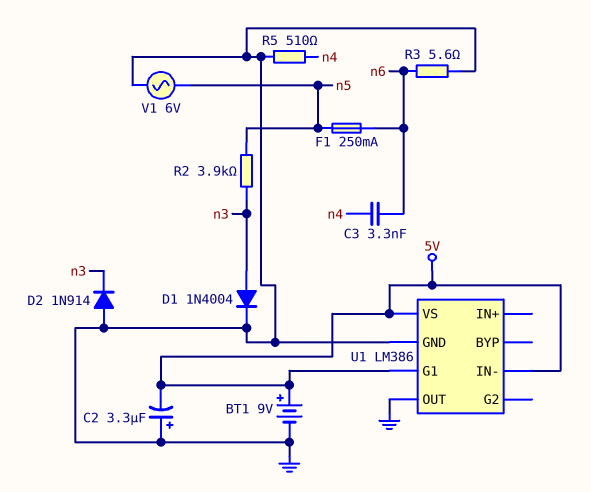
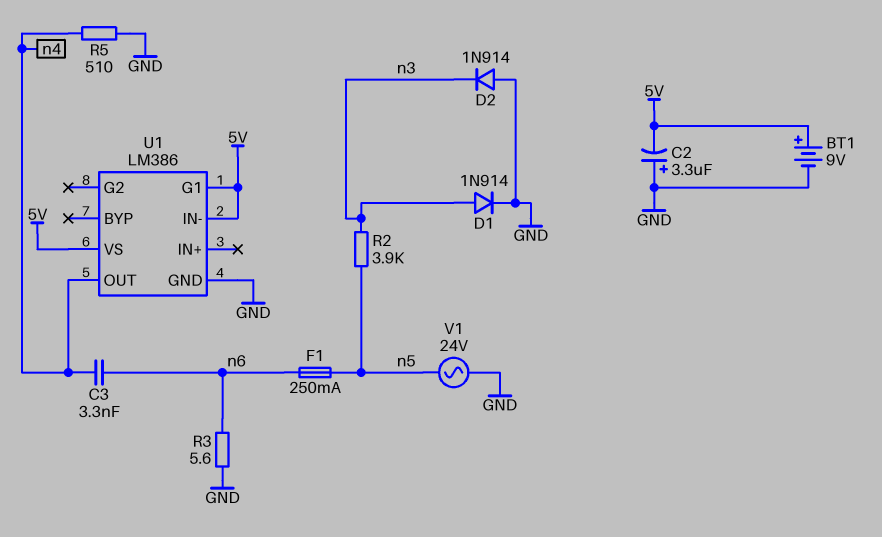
D1: diode 1N4004 (A n3, K GND) -> diode 1N914 (A n3, K GND)
U1 pin OUT: GND -> n4
V1: AC 6V (GND, n5) -> AC 24V (GND, n5)

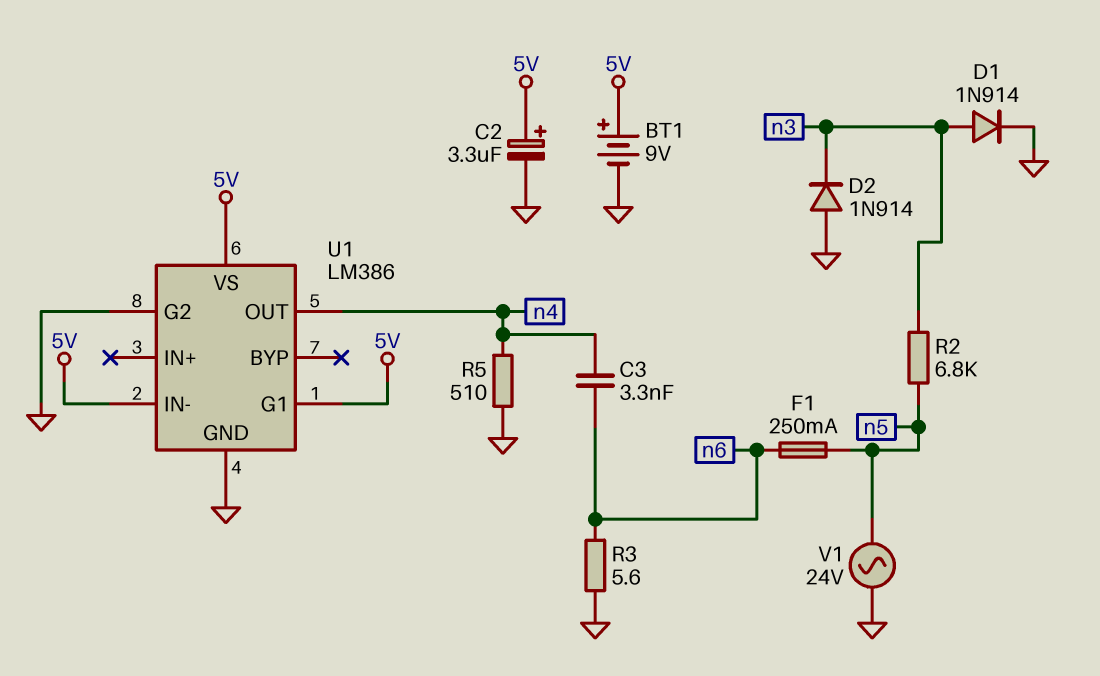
C2: 3.3uF (plus GND, minus 5V) -> 3.3uF (plus 5V, minus GND)
R2: 3.9k (n3, n5) -> 6.8k (n3, n5)
U1 pin G2: none -> GND

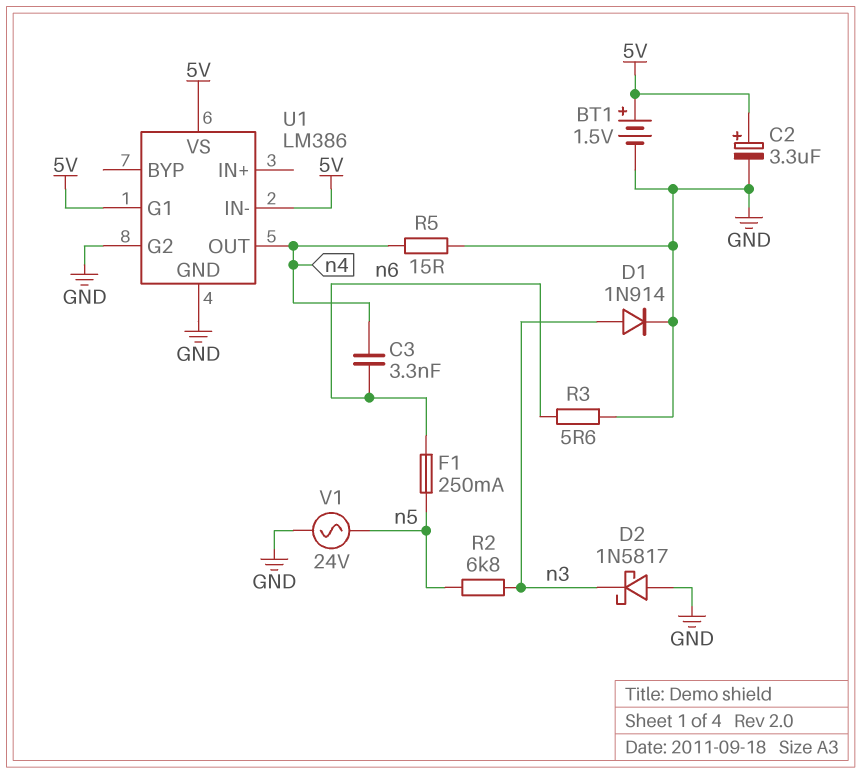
BT1: 9V (plus 5V, minus GND) -> 1.5V (plus 5V, minus GND)
D2: diode 1N914 (A GND, K n3) -> schottky 1N5817 (A GND, K n3)
R5: 510 (GND, n4) -> 15 (GND, n4)

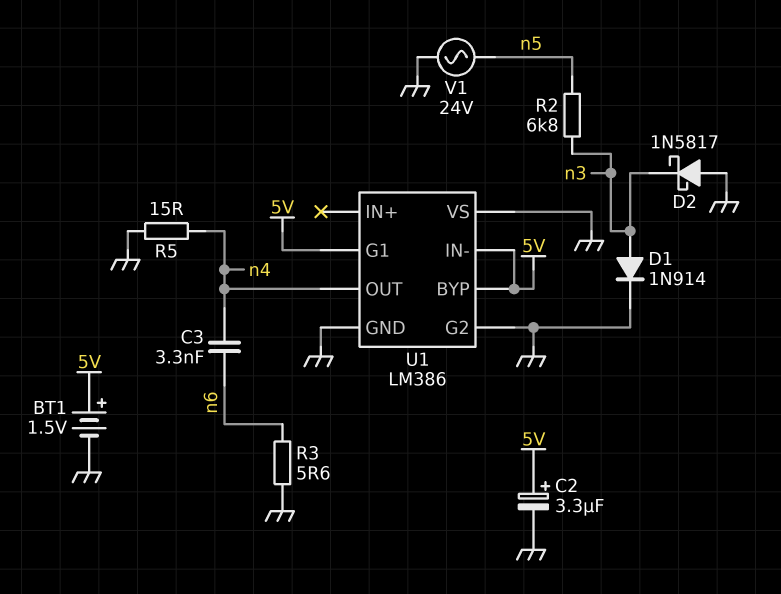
F1: 250mA (n5, n6) -> none
U1 pin BYP: none -> 5V
U1 pin VS: 5V -> GND

